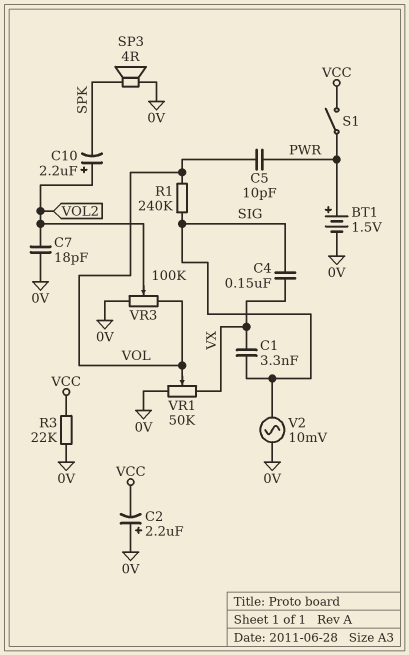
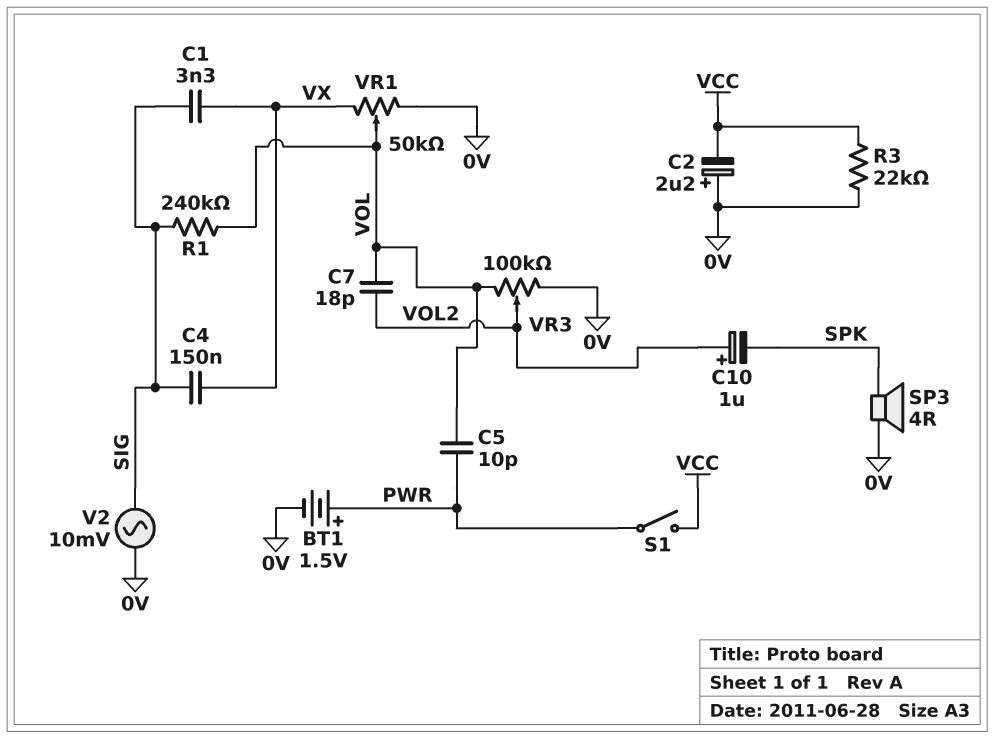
C7: 18pF (0V, VOL2) -> 18pF (VOL, VOL2)
C10: 2.2uF (plus VOL2, minus SPK) -> 1uF (plus VOL2, minus SPK)

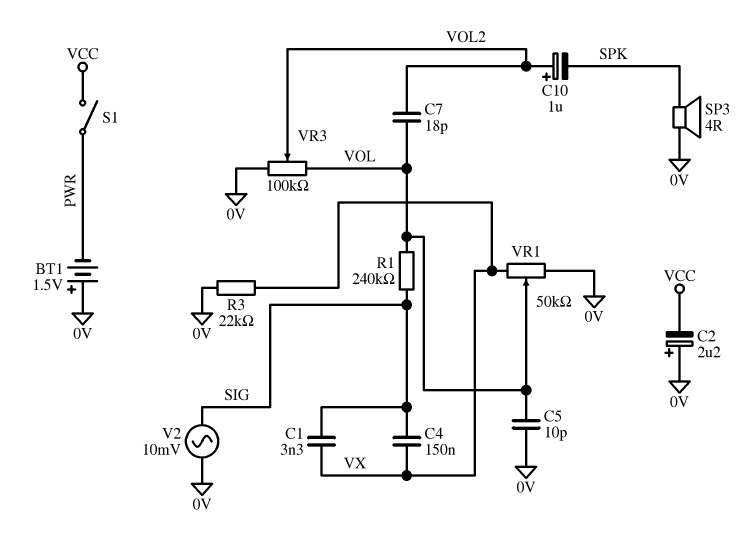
BT1: 1.5V (plus PWR, minus 0V) -> 1.5V (plus 0V, minus PWR)
C5: 10pF (PWR, VOL) -> 10pF (0V, VOL)
R3: 22k (0V, VCC) -> 22k (0V, VX)

